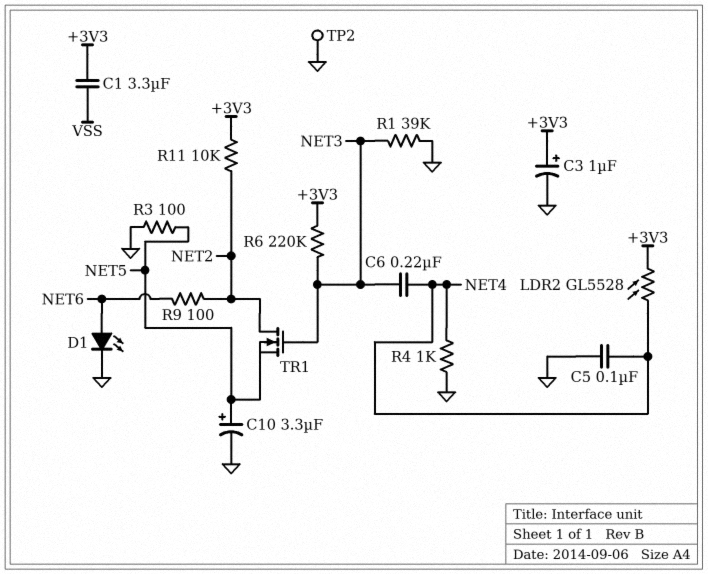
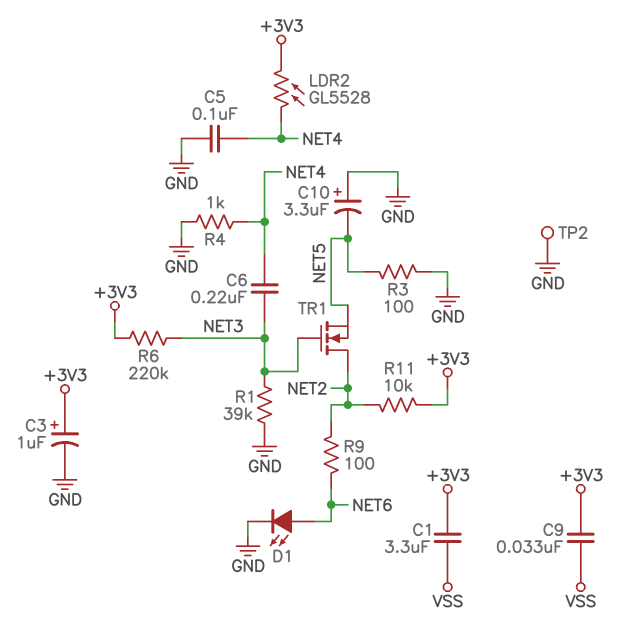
C9: none -> 33nF (+3V3, VSS)
C10: 3.3uF (plus NET5, minus GND) -> 3.3uF (plus GND, minus NET5)

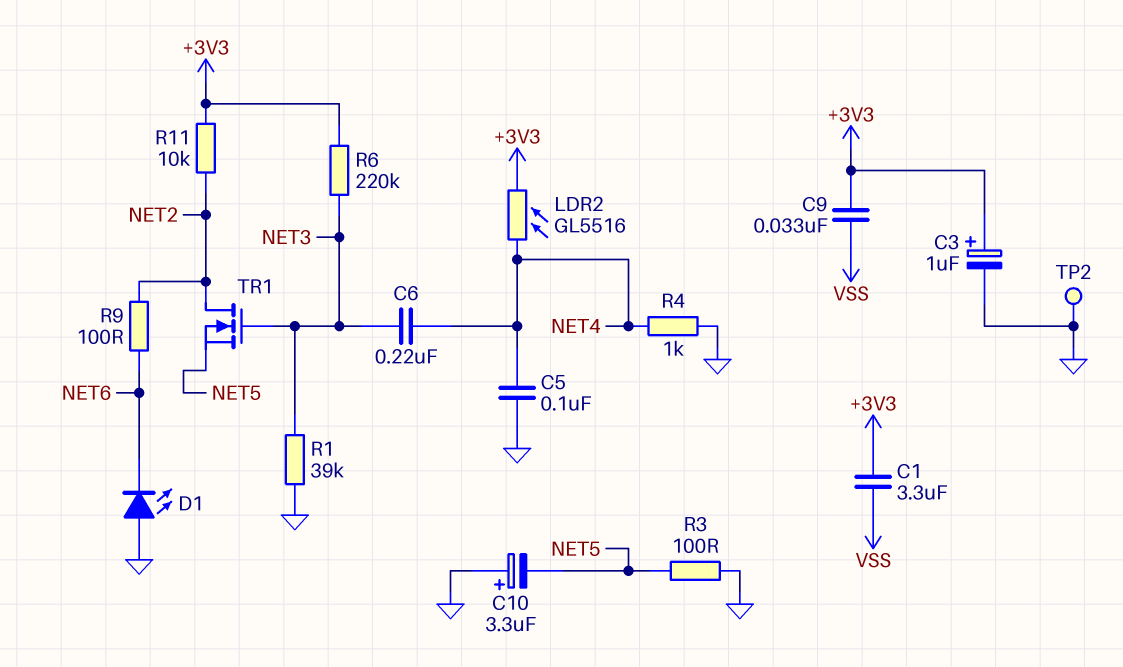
D1: LED (A NET6, K GND) -> LED (A GND, K NET6)
LDR2: GL5528 (+3V3, NET4) -> GL5516 (+3V3, NET4)

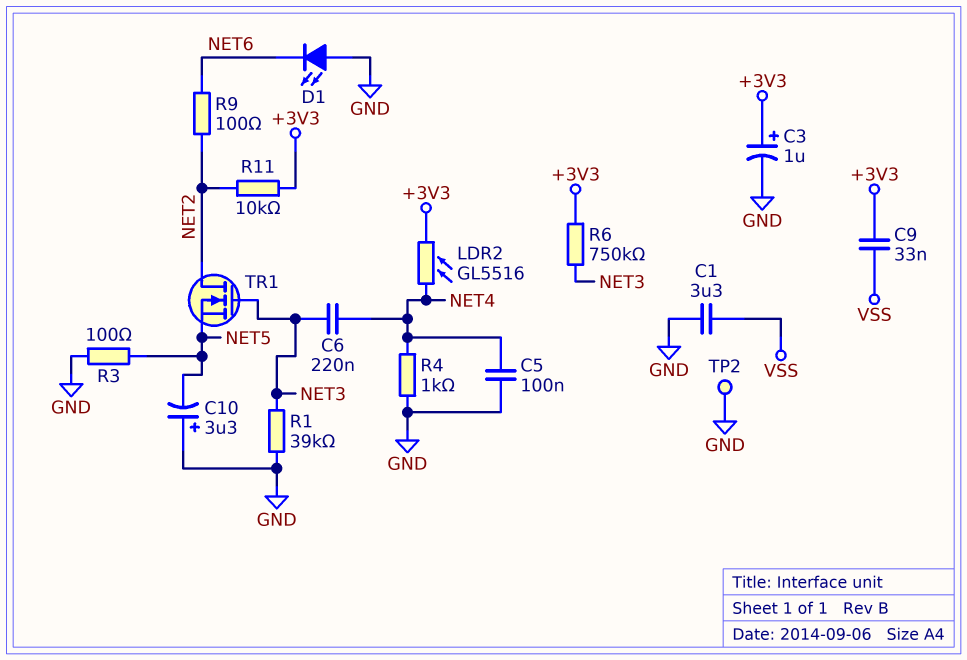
C1: 3.3uF (+3V3, VSS) -> 3.3uF (GND, VSS)
R6: 220k (+3V3, NET3) -> 750k (+3V3, NET3)

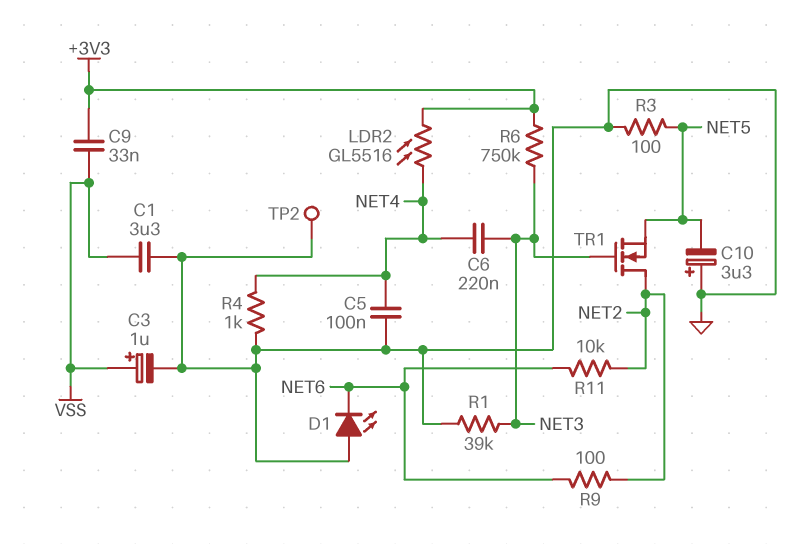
C3: 1uF (plus +3V3, minus GND) -> 1uF (plus VSS, minus GND)
R11: 10k (+3V3, NET2) -> 10k (NET2, NET6)

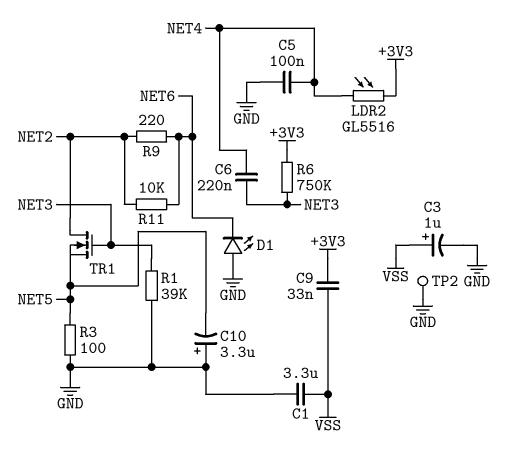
R4: 1k (GND, NET4) -> none
R9: 100 (NET2, NET6) -> 220 (NET2, NET6)

